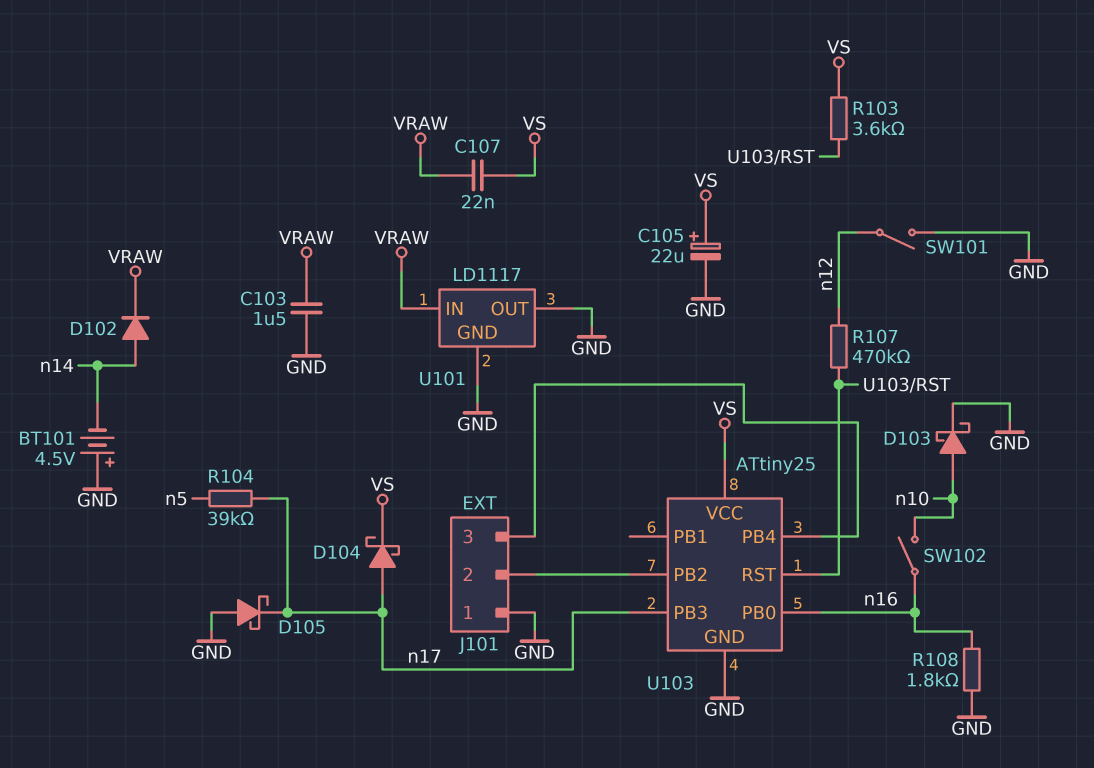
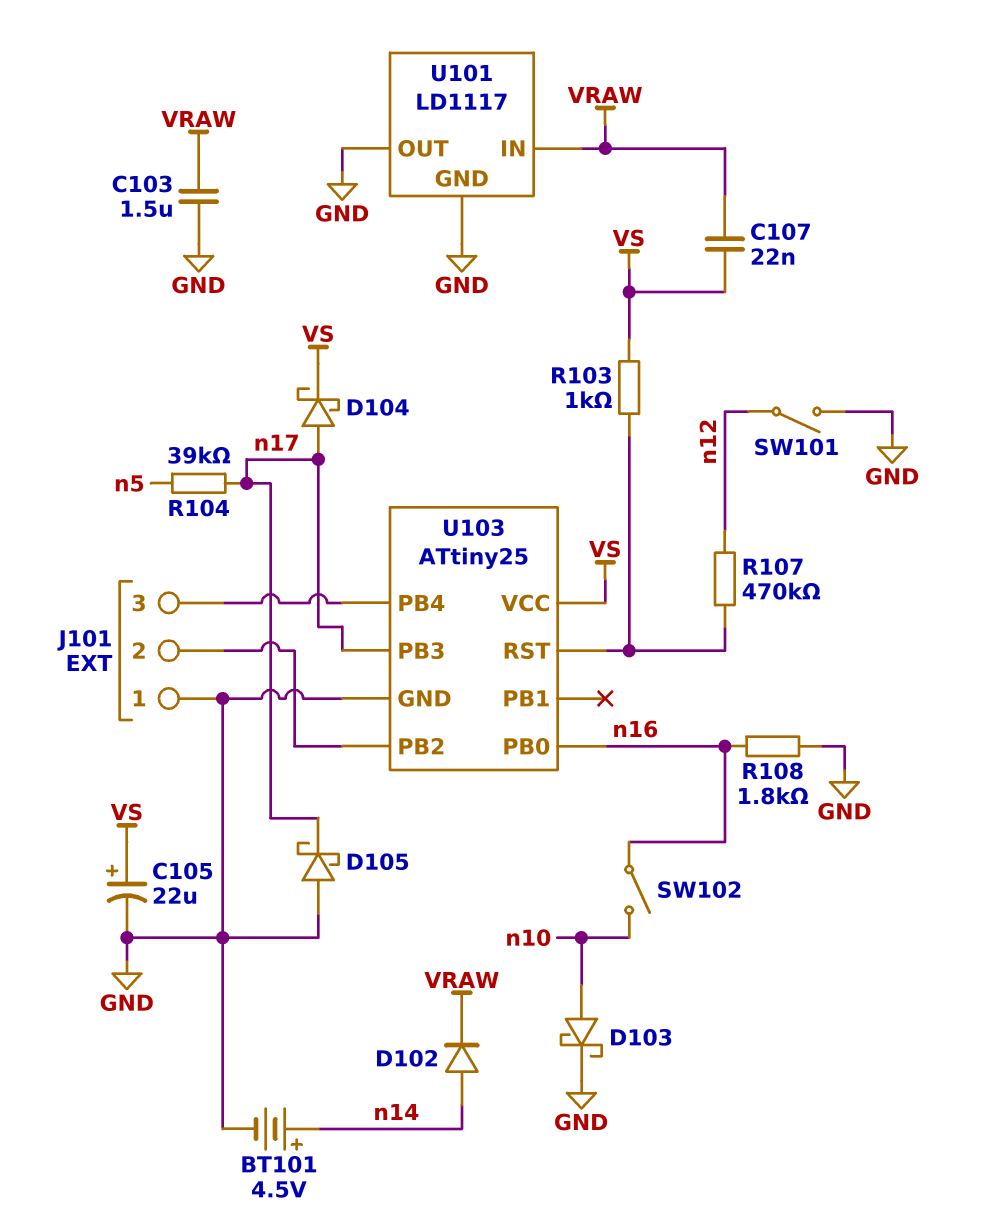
BT101: 4.5V (plus GND, minus n14) -> 4.5V (plus n14, minus GND)
R103: 3.6k (U103/RST, VS) -> 1k (U103/RST, VS)

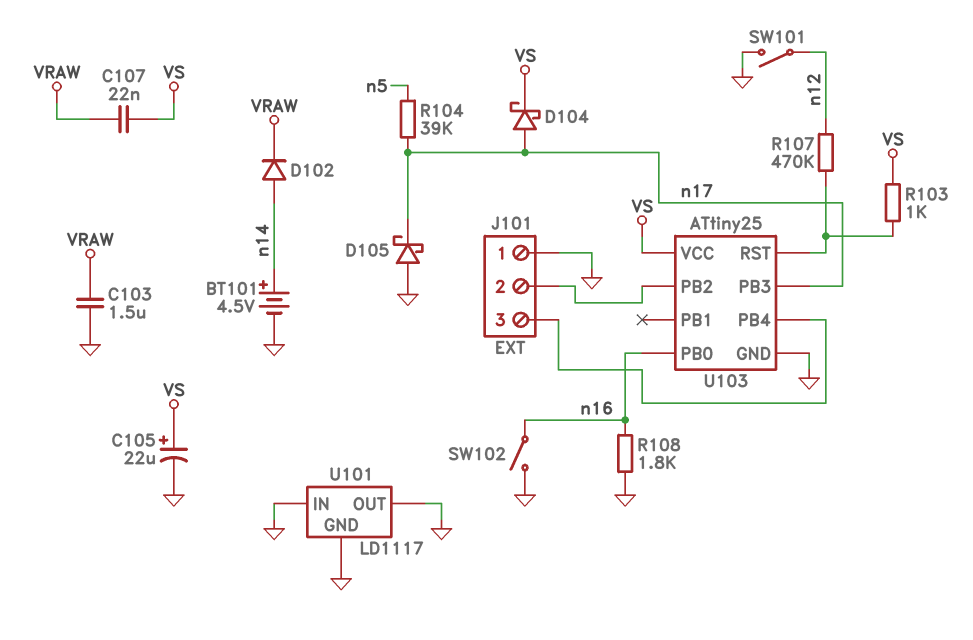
D103: schottky (A n10, K GND) -> none
SW102: switch (n10, n16) -> switch (GND, n16)
U101 pin IN: VRAW -> GND

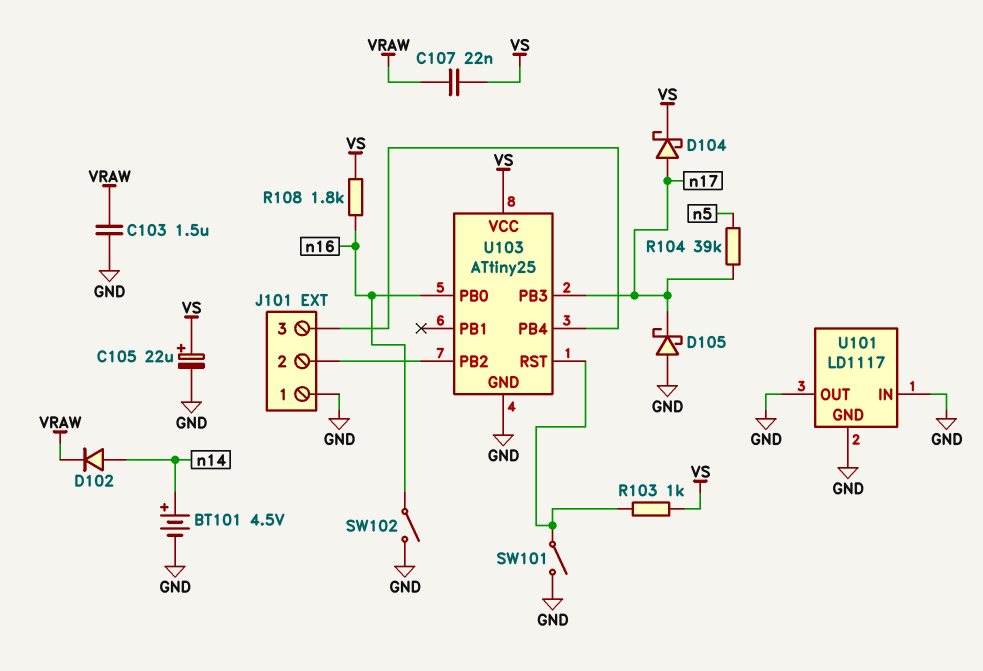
R107: 470k (U103/RST, n12) -> none
R108: 1.8k (GND, n16) -> 1.8k (VS, n16)
SW101: switch (GND, n12) -> switch (GND, U103/RST)

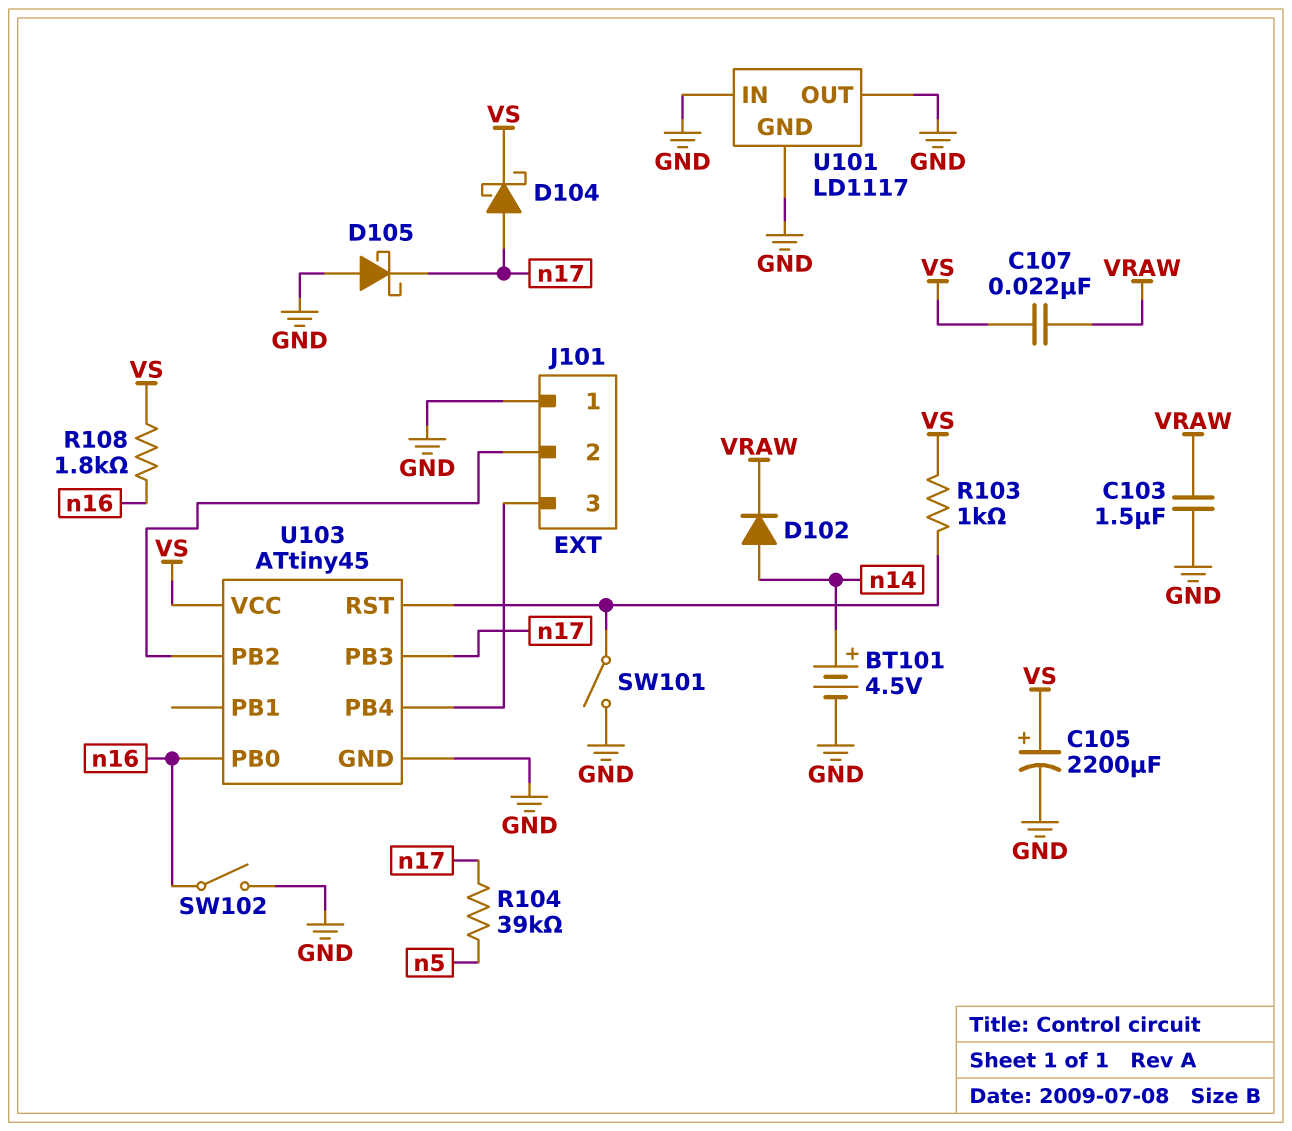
C105: 22uF (plus VS, minus GND) -> 2200uF (plus VS, minus GND)
U103: ATtiny25 -> ATtiny45

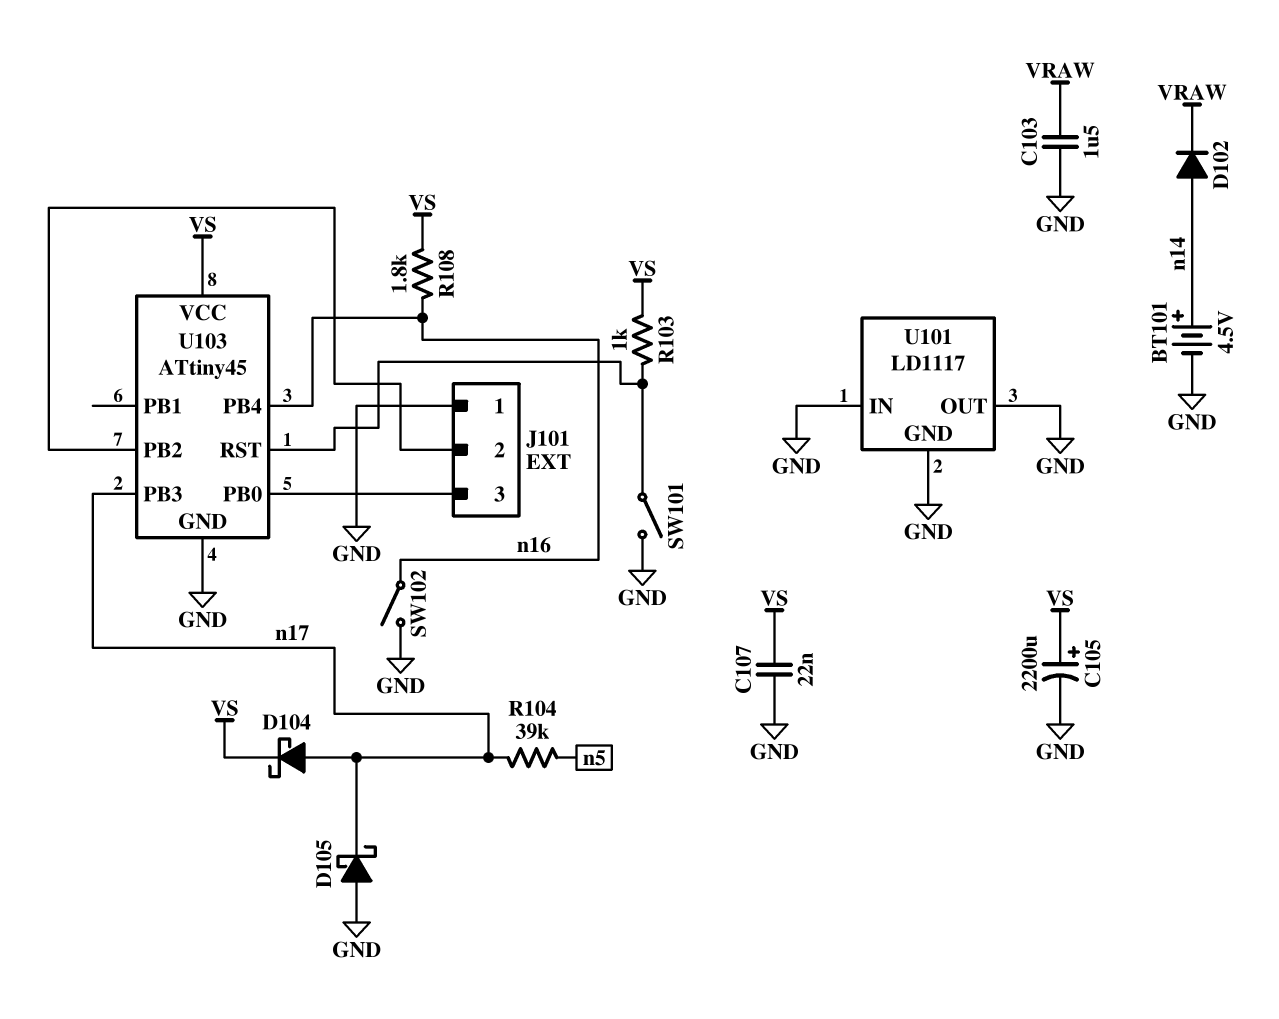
C107: 22nF (VRAW, VS) -> 22nF (GND, VS)
U103 pin PB0: n16 -> J101/3
U103 pin PB4: J101/3 -> n16

